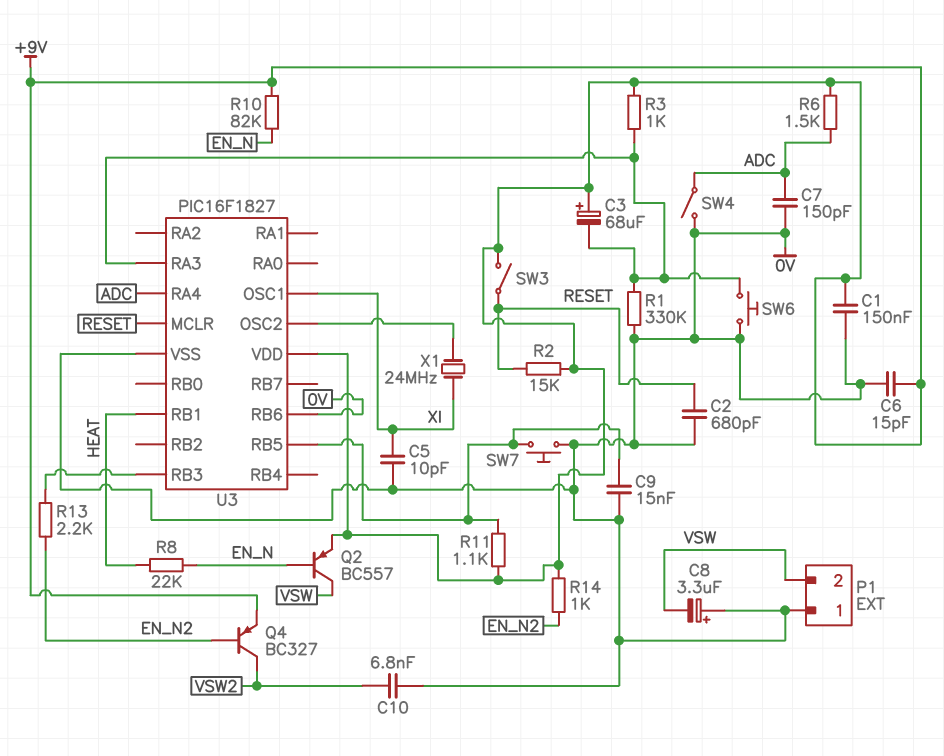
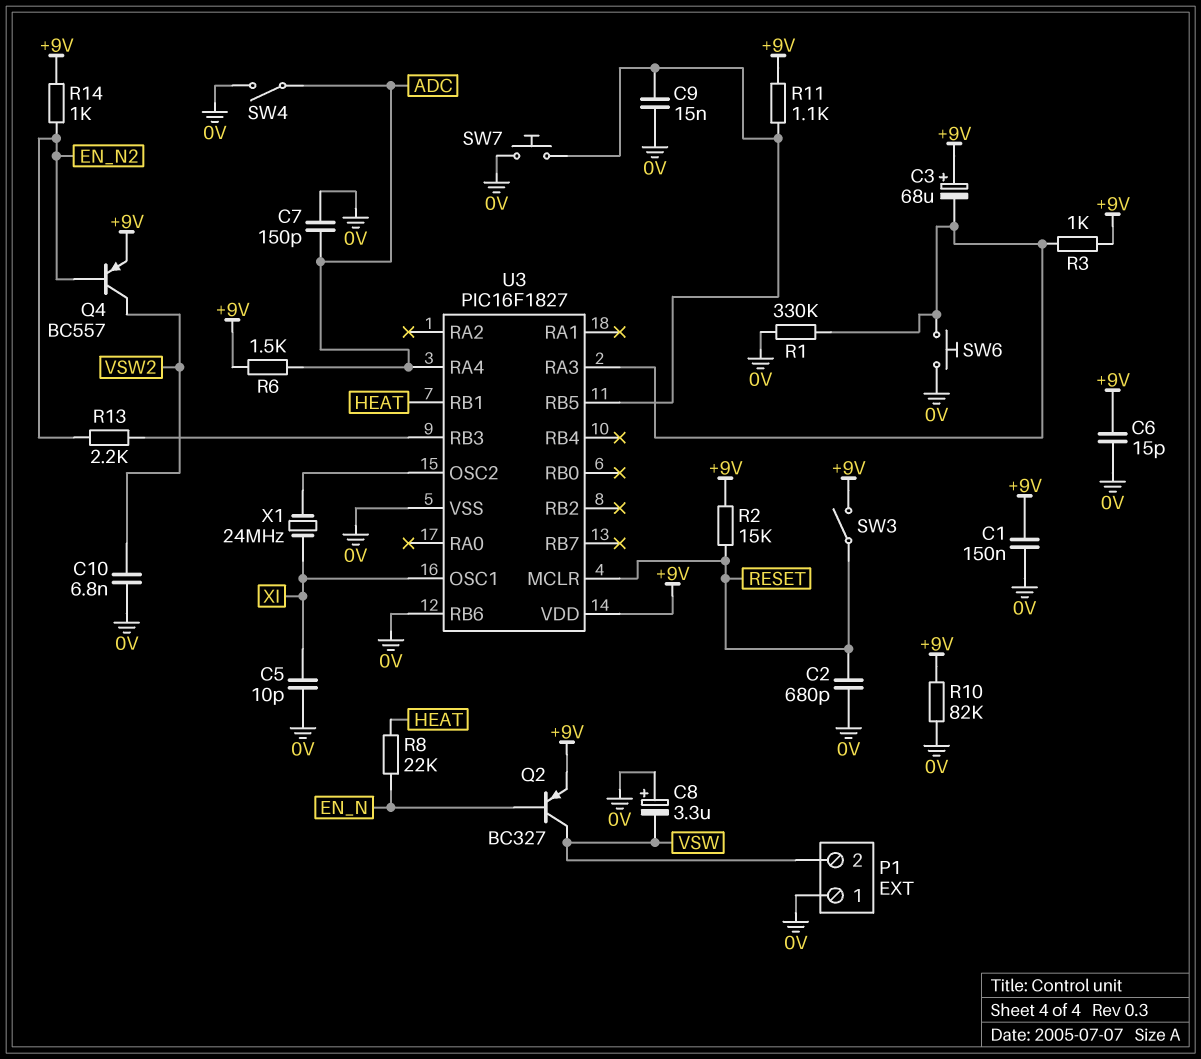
Q2: PNP BC557 (B EN_N, C VSW, E +9V) -> PNP BC327 (B EN_N, C VSW, E +9V)
Q4: PNP BC327 (B EN_N2, C VSW2, E +9V) -> PNP BC557 (B EN_N2, C VSW2, E +9V)
R10: 82k (+9V, EN_N) -> 82k (+9V, 0V)

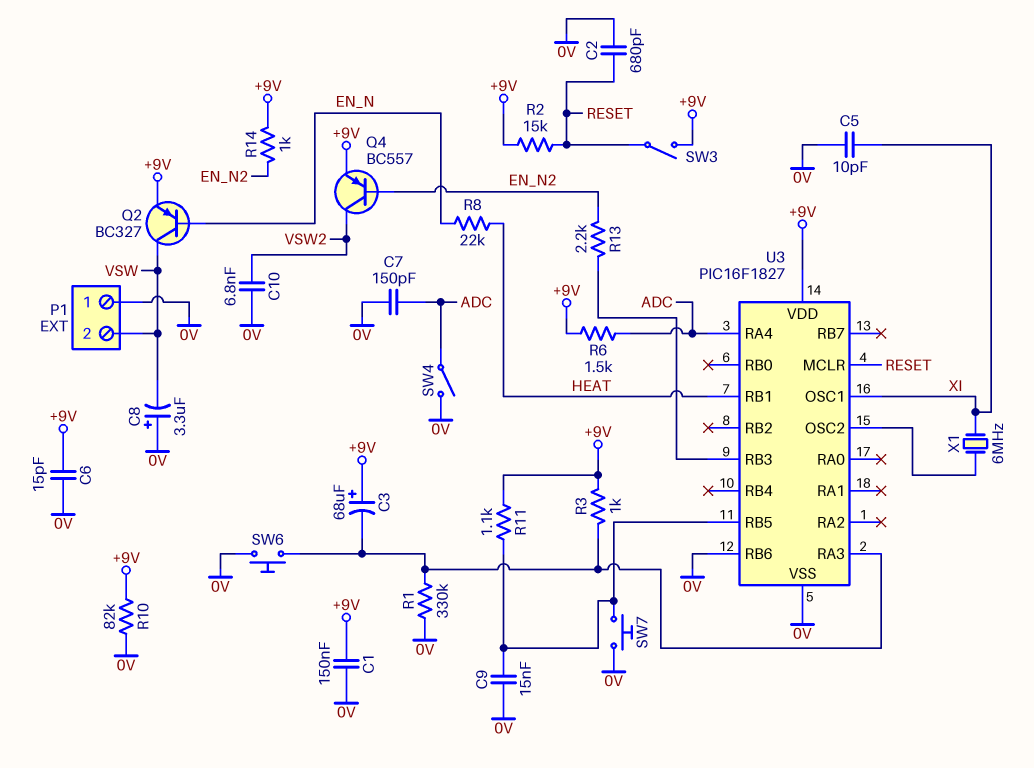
X1: 24MHz (U3/OSC2, XI) -> 6MHz (U3/OSC2, XI)

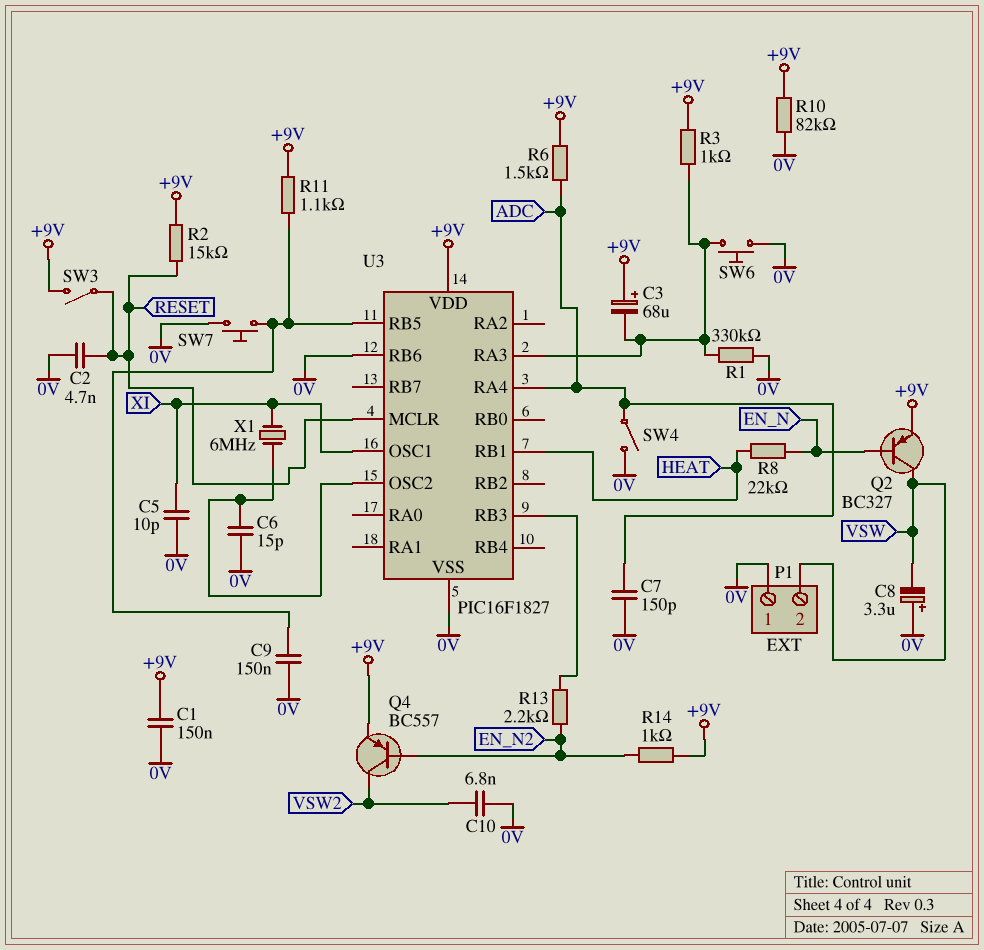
C2: 680pF (0V, RESET) -> 4.7nF (0V, RESET)
C6: 15pF (+9V, 0V) -> 15pF (0V, U3/OSC2)
C9: 15nF (0V, U3/RB5) -> 150nF (0V, U3/RB5)

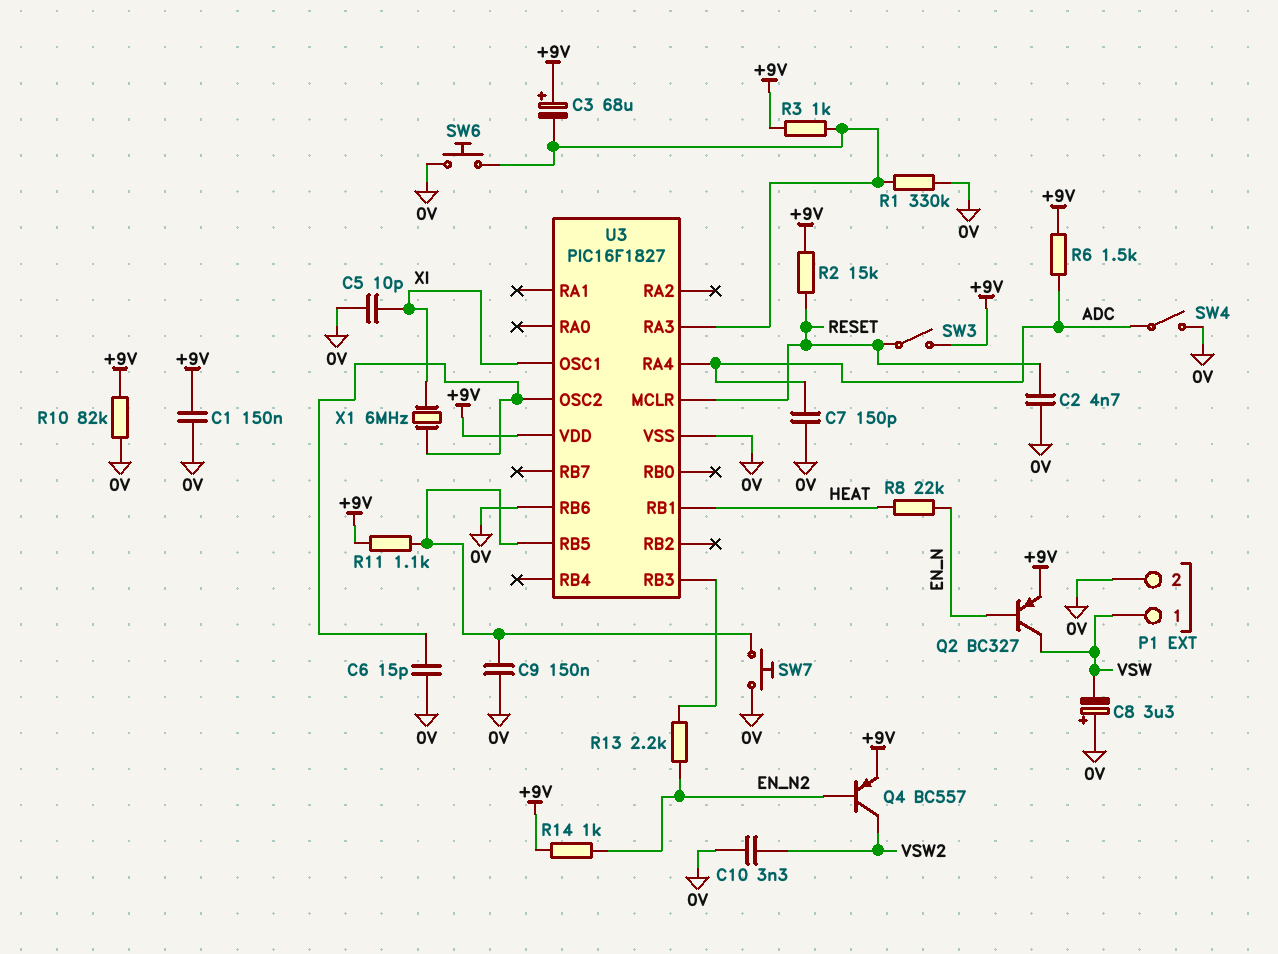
C10: 6.8nF (0V, VSW2) -> 3.3nF (0V, VSW2)
P1 pin 1: 0V -> VSW
P1 pin 2: VSW -> 0V

